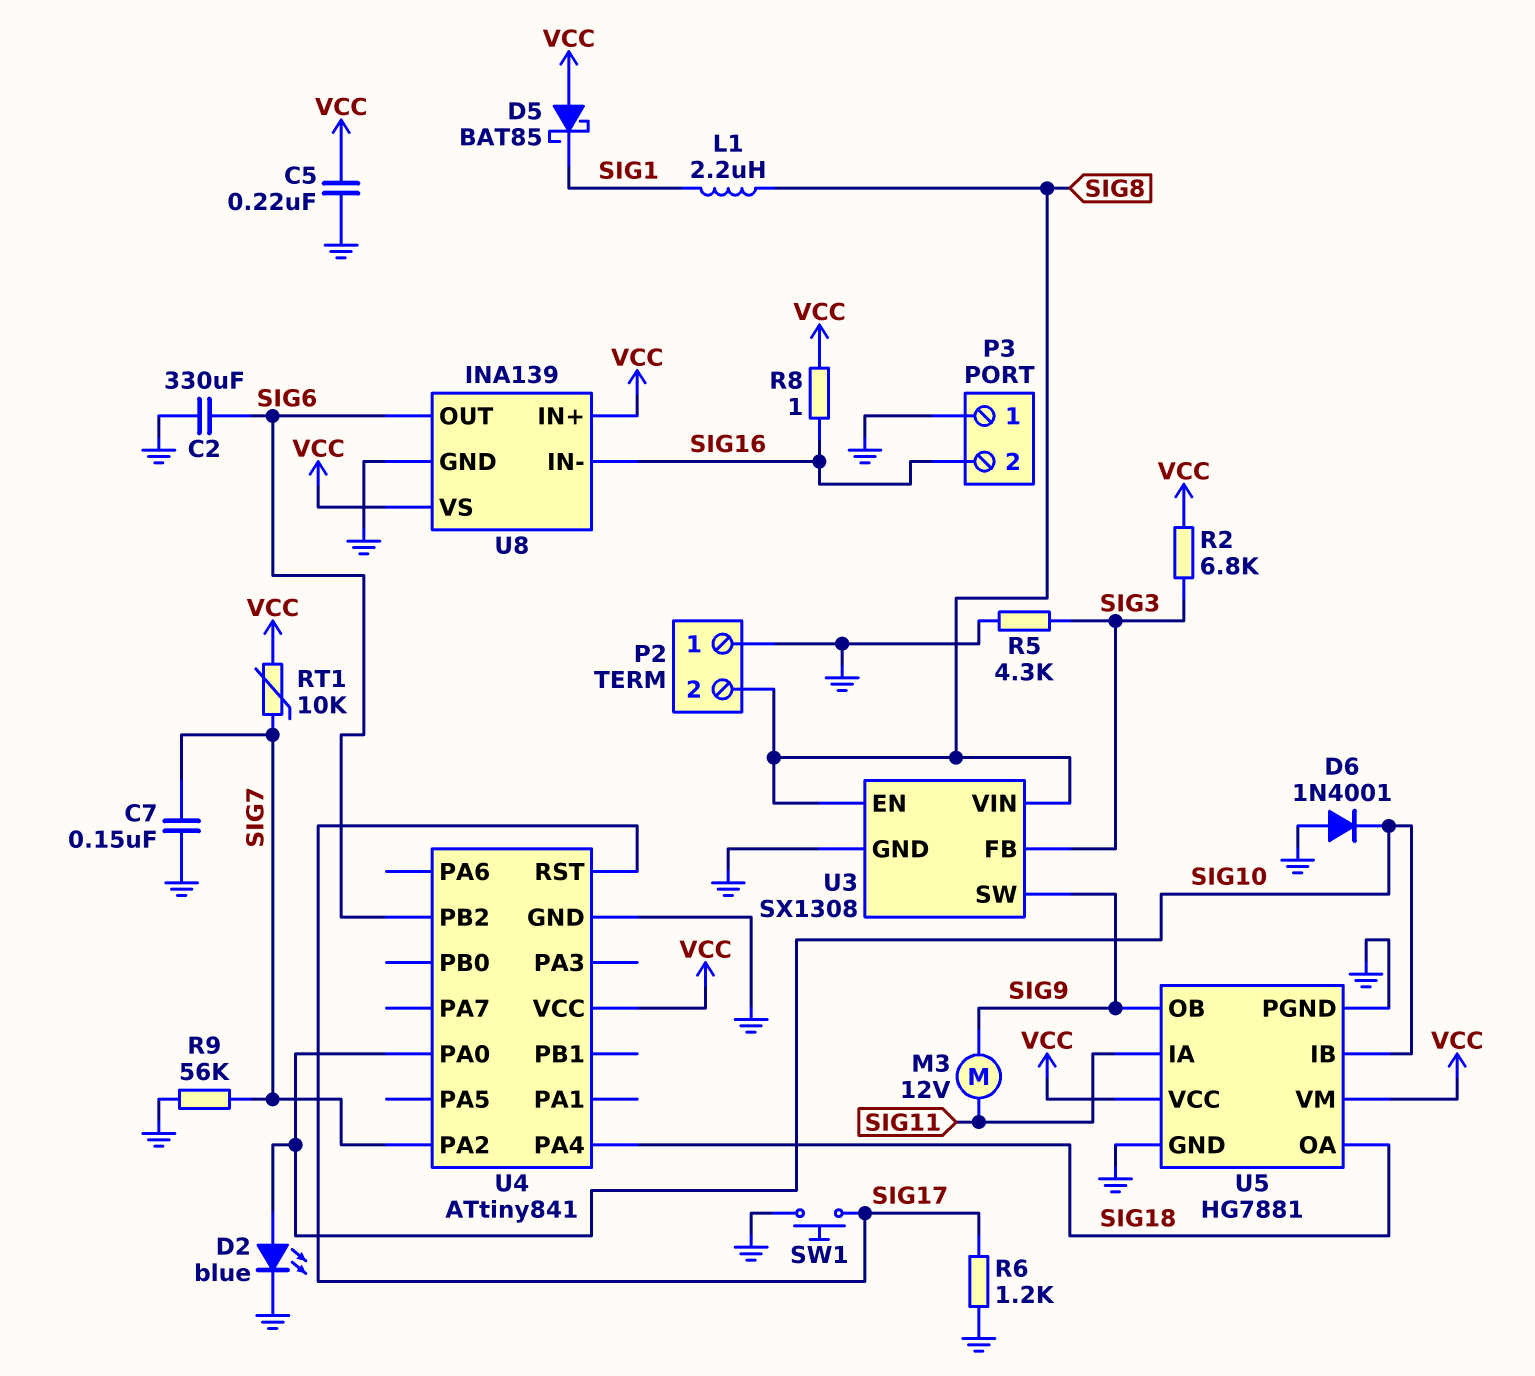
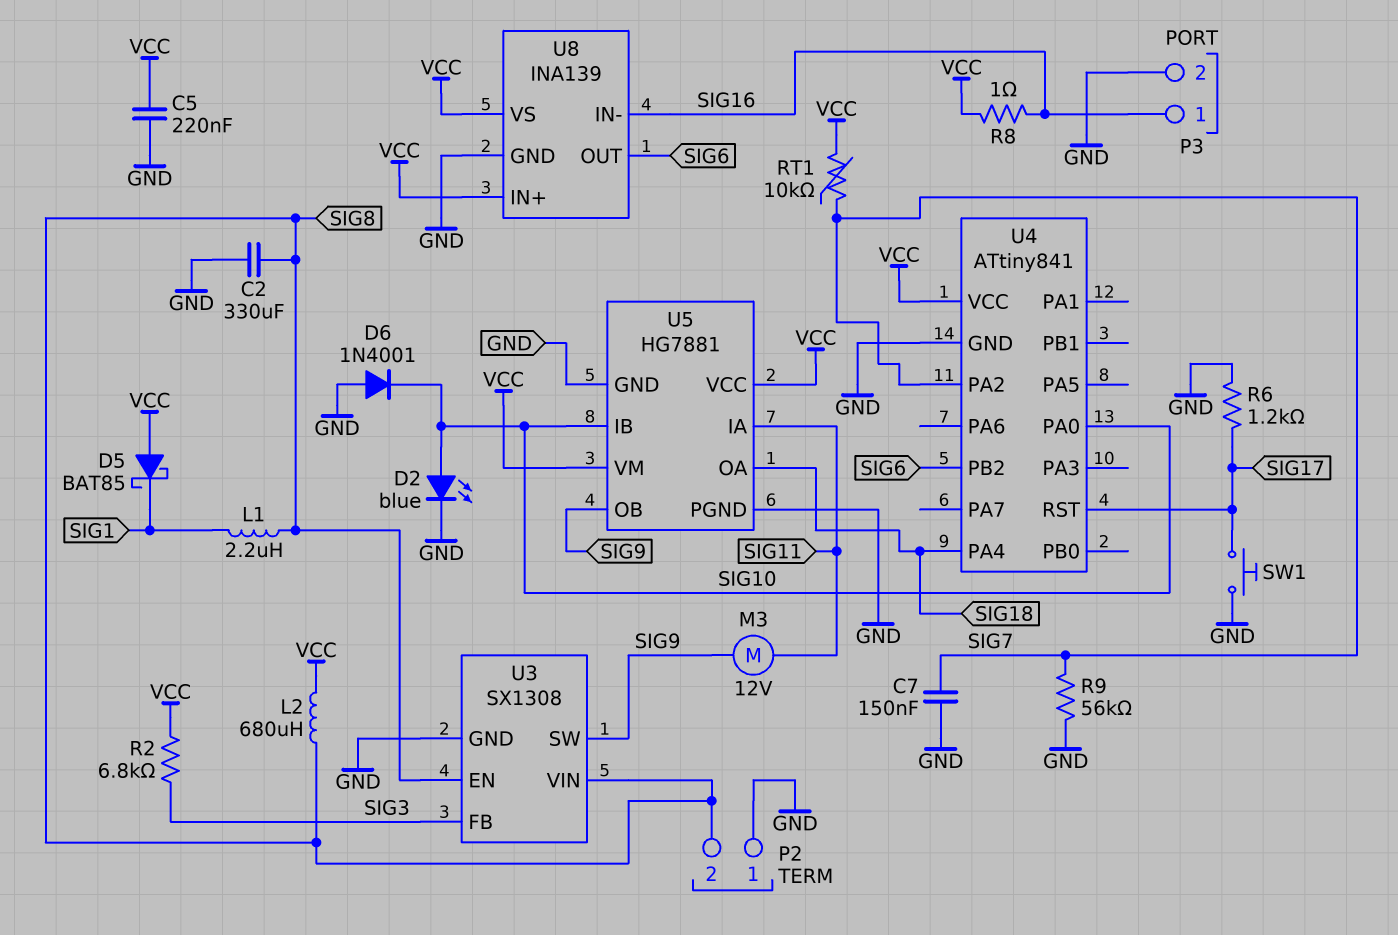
C2: 330uF (GND, SIG6) -> 330uF (GND, SIG8)
L2: none -> 680uH (SIG8, VCC)
P3 pin 1: GND -> SIG16
P3 pin 2: SIG16 -> GND
R5: 4.3k (GND, SIG3) -> none

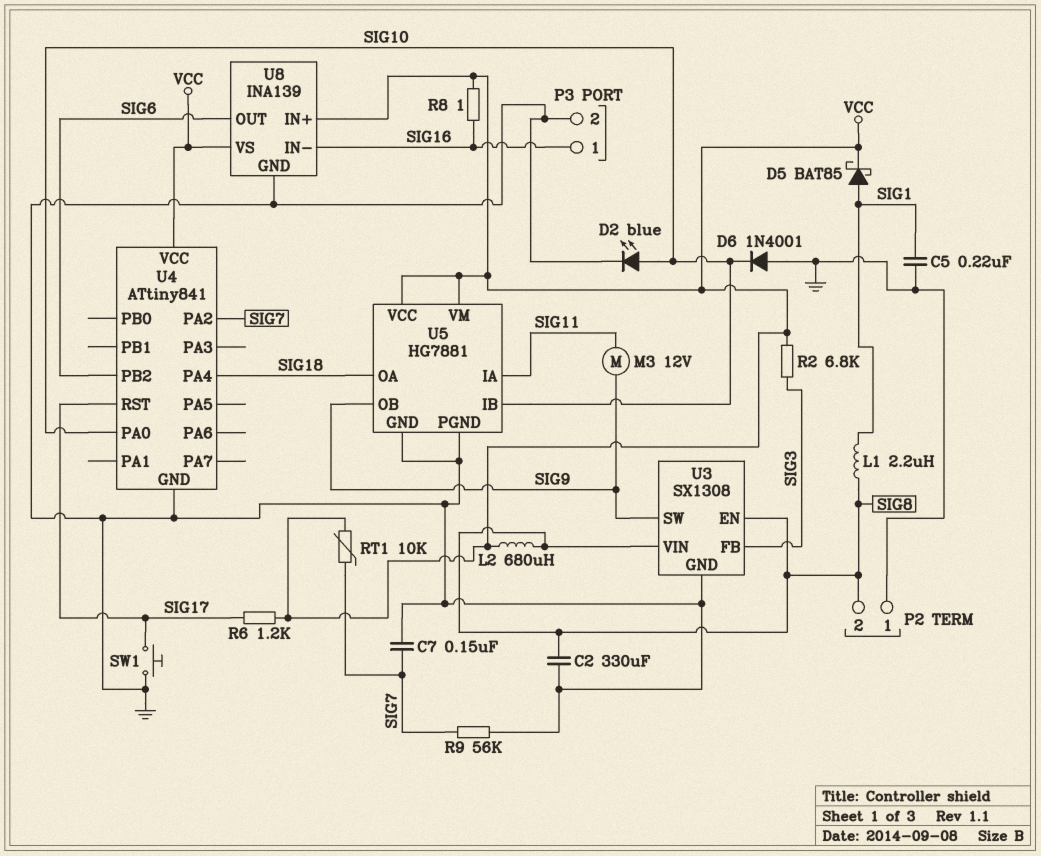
C5: 220nF (GND, VCC) -> 220nF (GND, SIG1)
D5: schottky BAT85 (A VCC, K SIG1) -> schottky BAT85 (A SIG1, K VCC)
R6: 1.2k (GND, SIG17) -> 1.2k (SIG17, VCC)

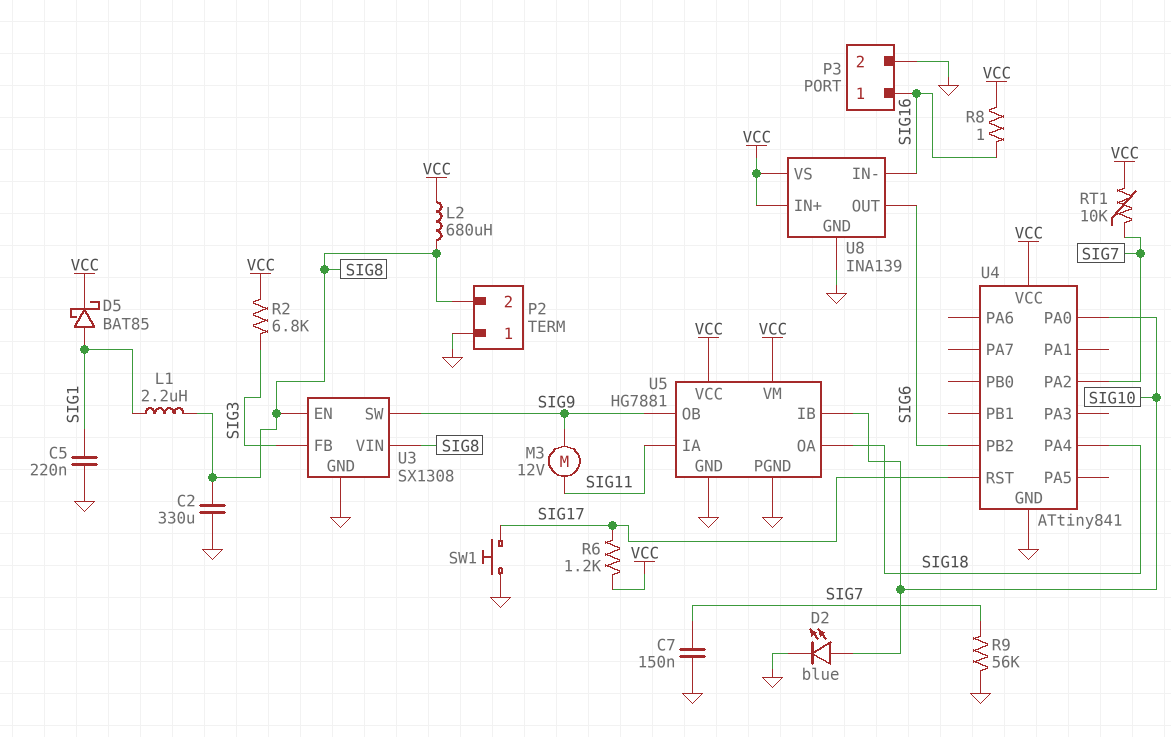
D6: diode 1N4001 (A GND, K SIG10) -> none

